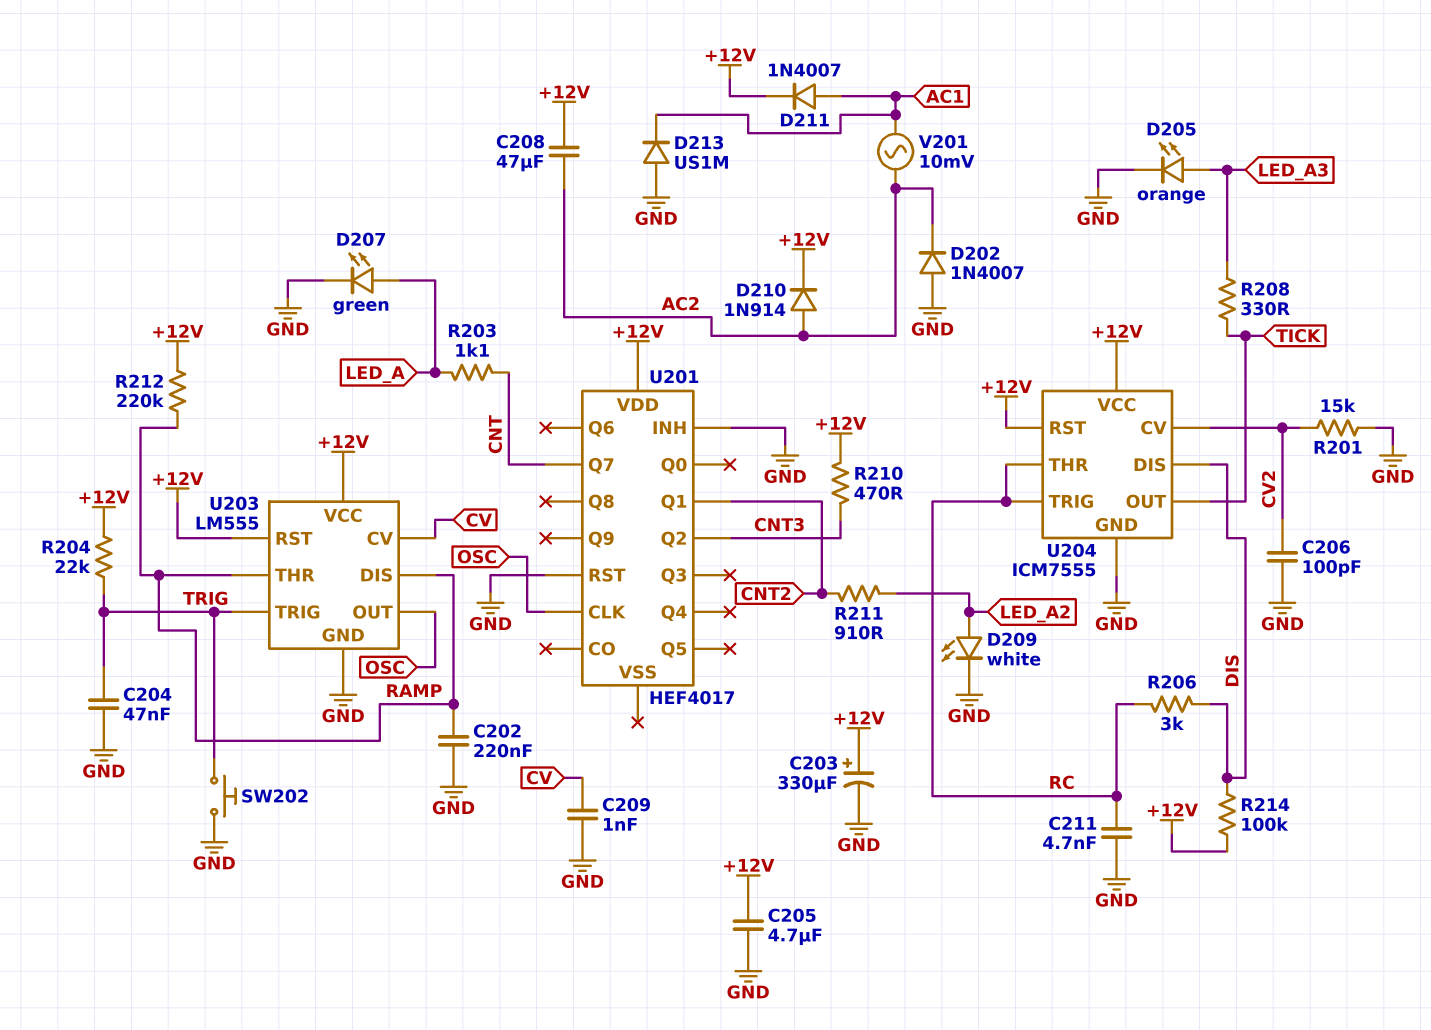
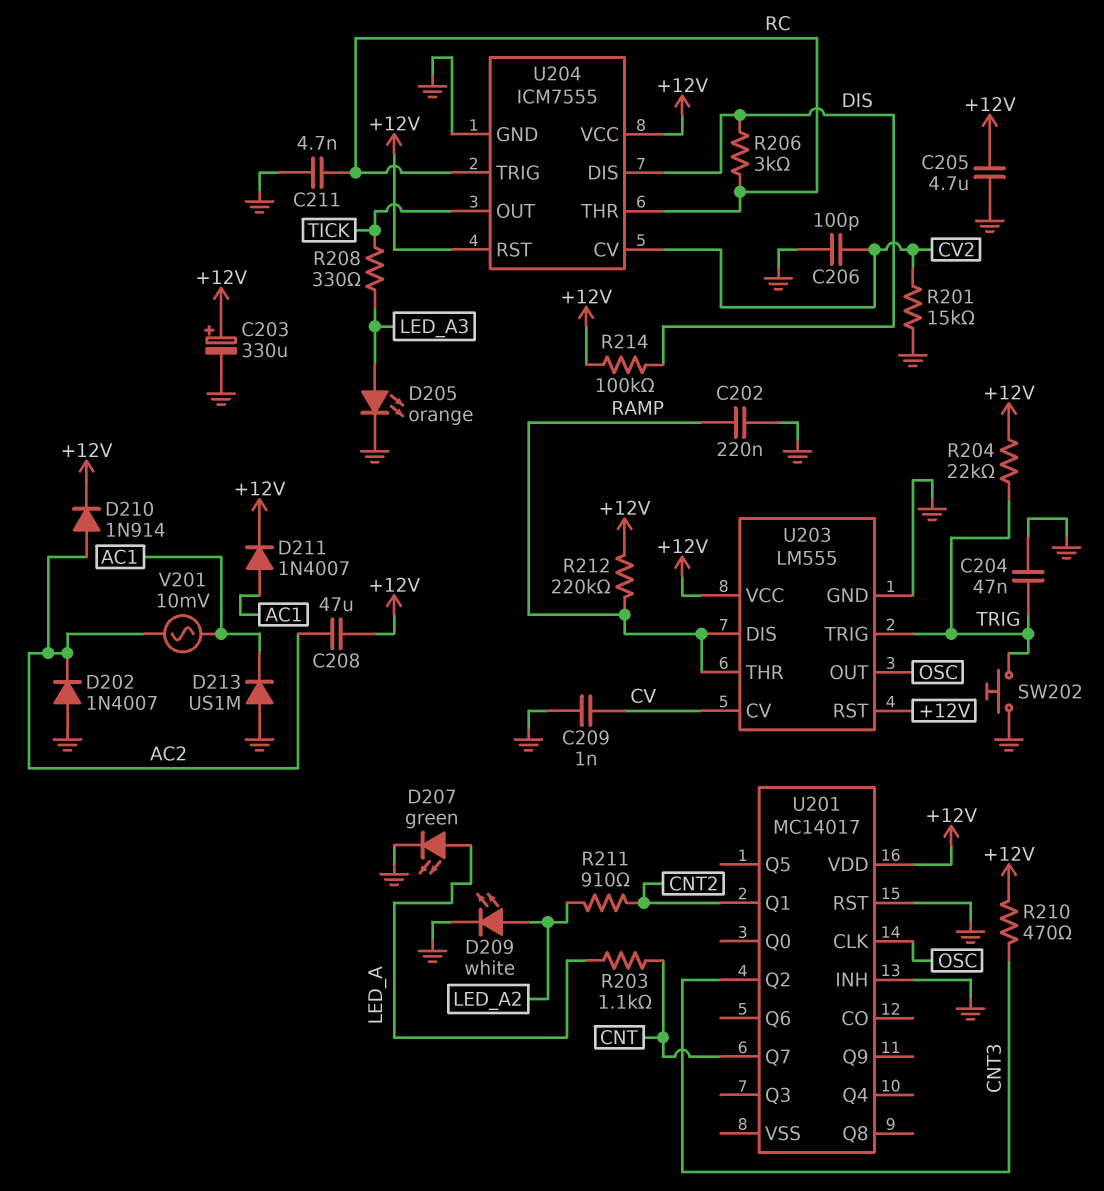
U201: HEF4017 -> MC14017

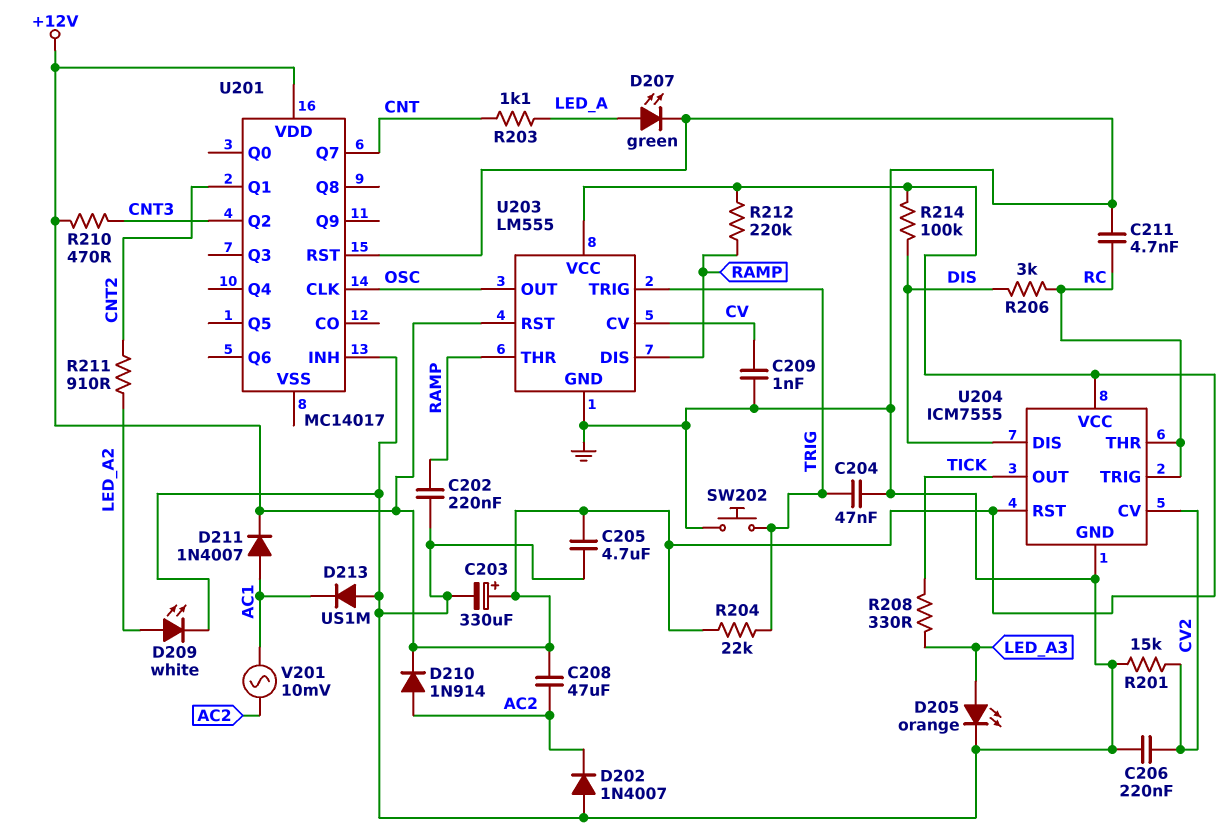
C206: 100pF (CV2, GND) -> 220nF (CV2, GND)

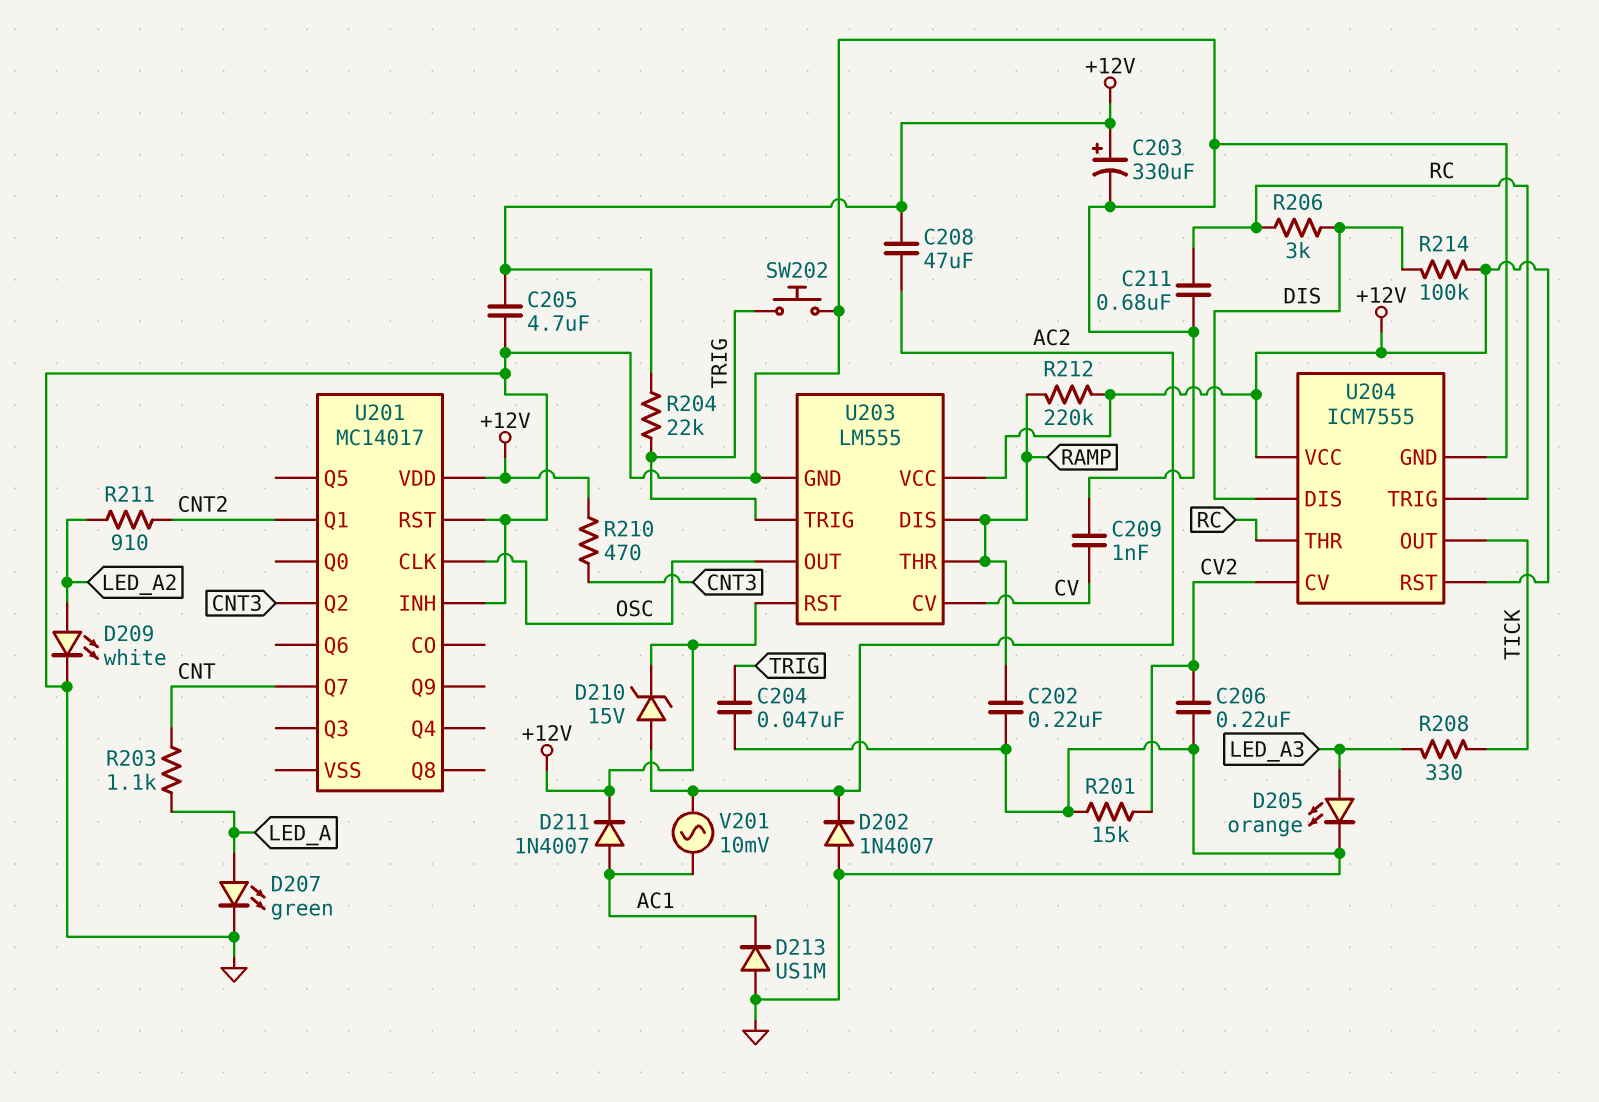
C211: 4.7nF (GND, RC) -> 680nF (GND, RC)
D210: diode 1N914 (A AC2, K +12V) -> zener 15V (A AC2, K +12V)

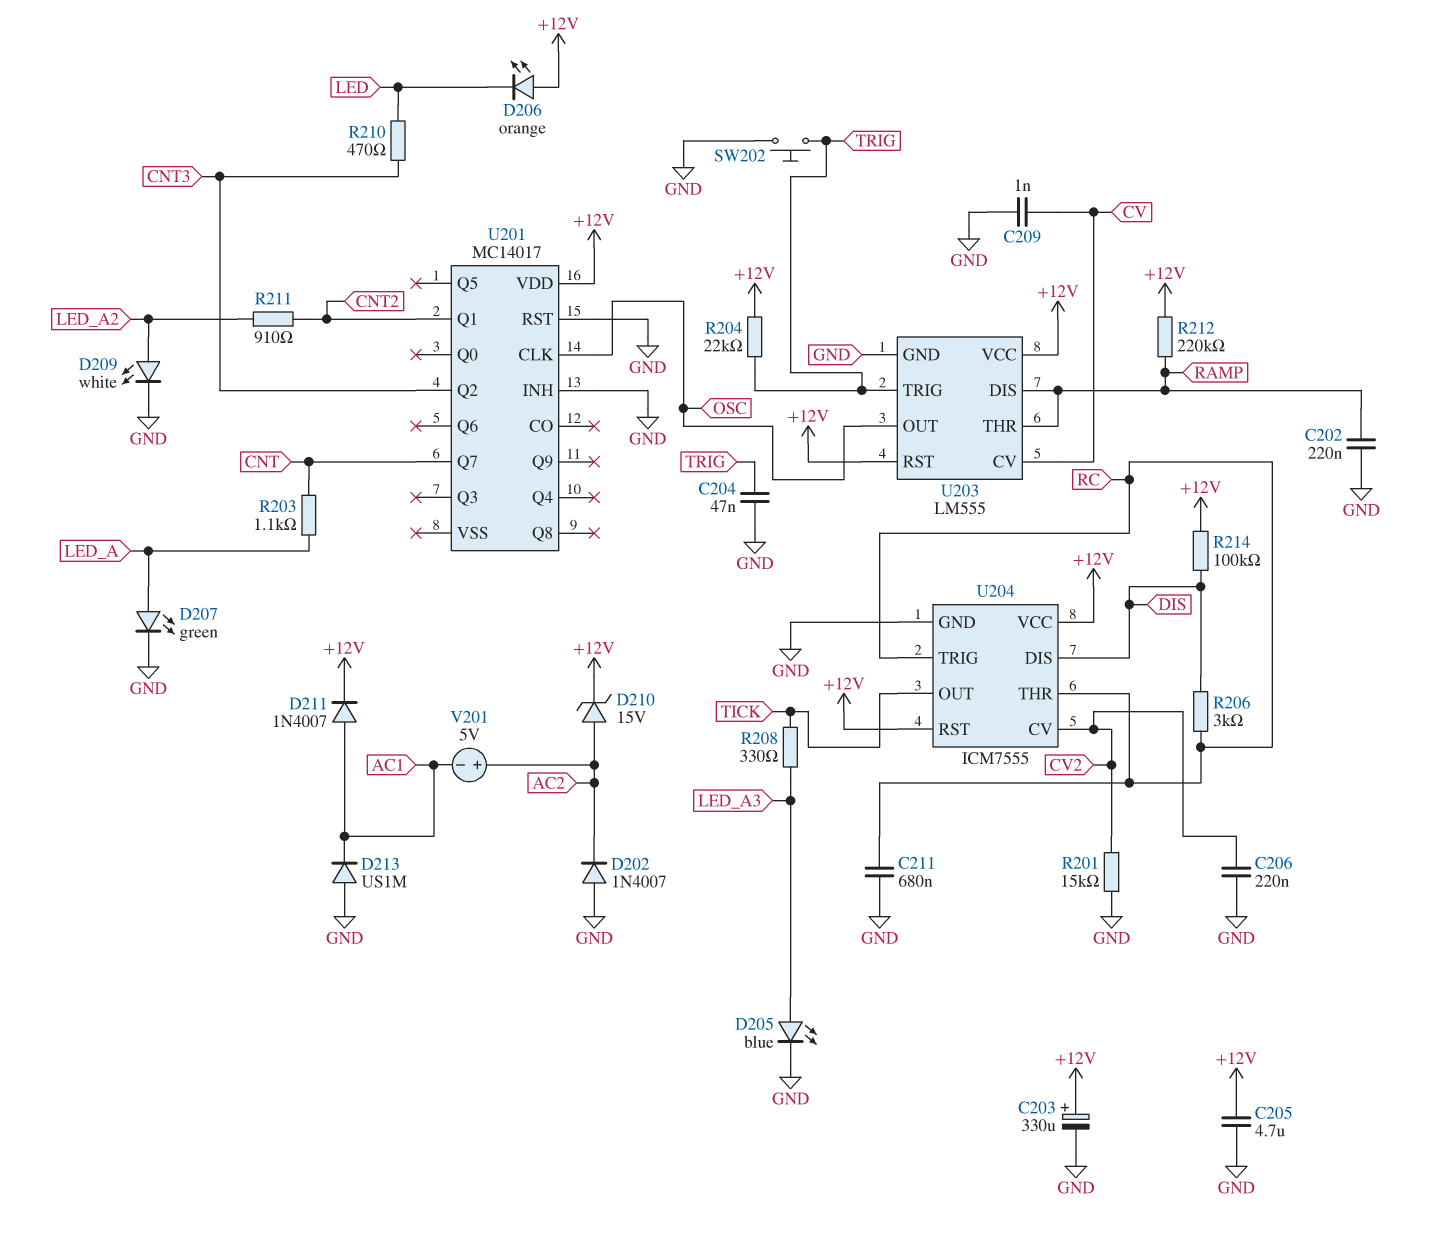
C208: 47uF (+12V, AC2) -> none
D205: LED orange (A LED_A3, K GND) -> LED blue (A LED_A3, K GND)
D206: none -> LED orange (A +12V, K LED)
R210: 470 (+12V, CNT3) -> 470 (CNT3, LED)
V201: AC 10mV (AC1, AC2) -> 5V (plus AC2, minus AC1)

